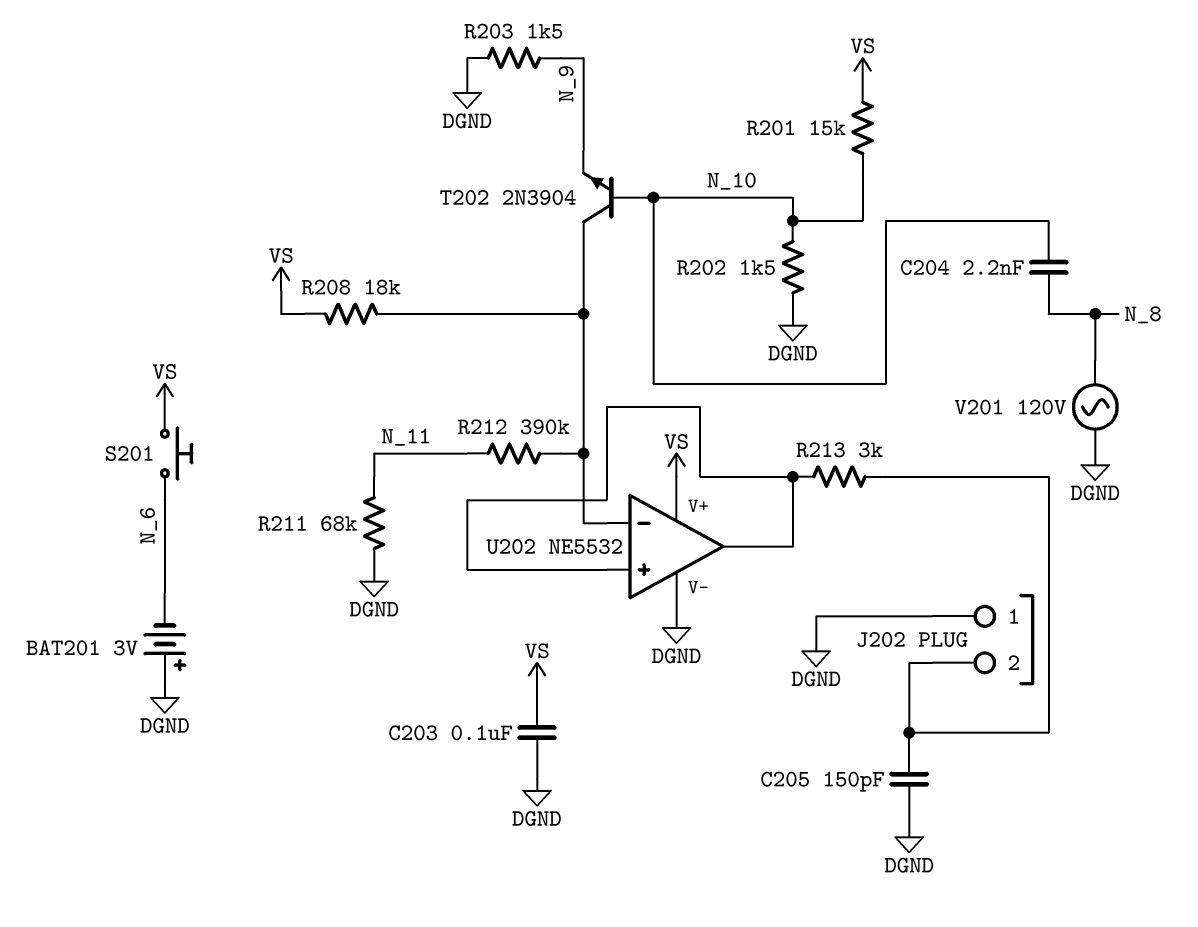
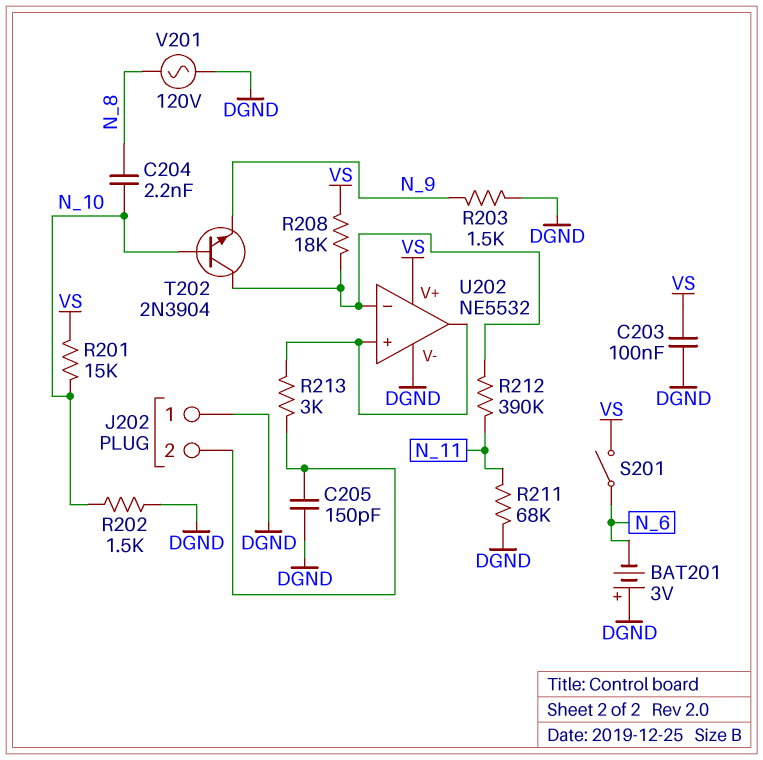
S201: button (N_6, VS) -> switch (N_6, VS)

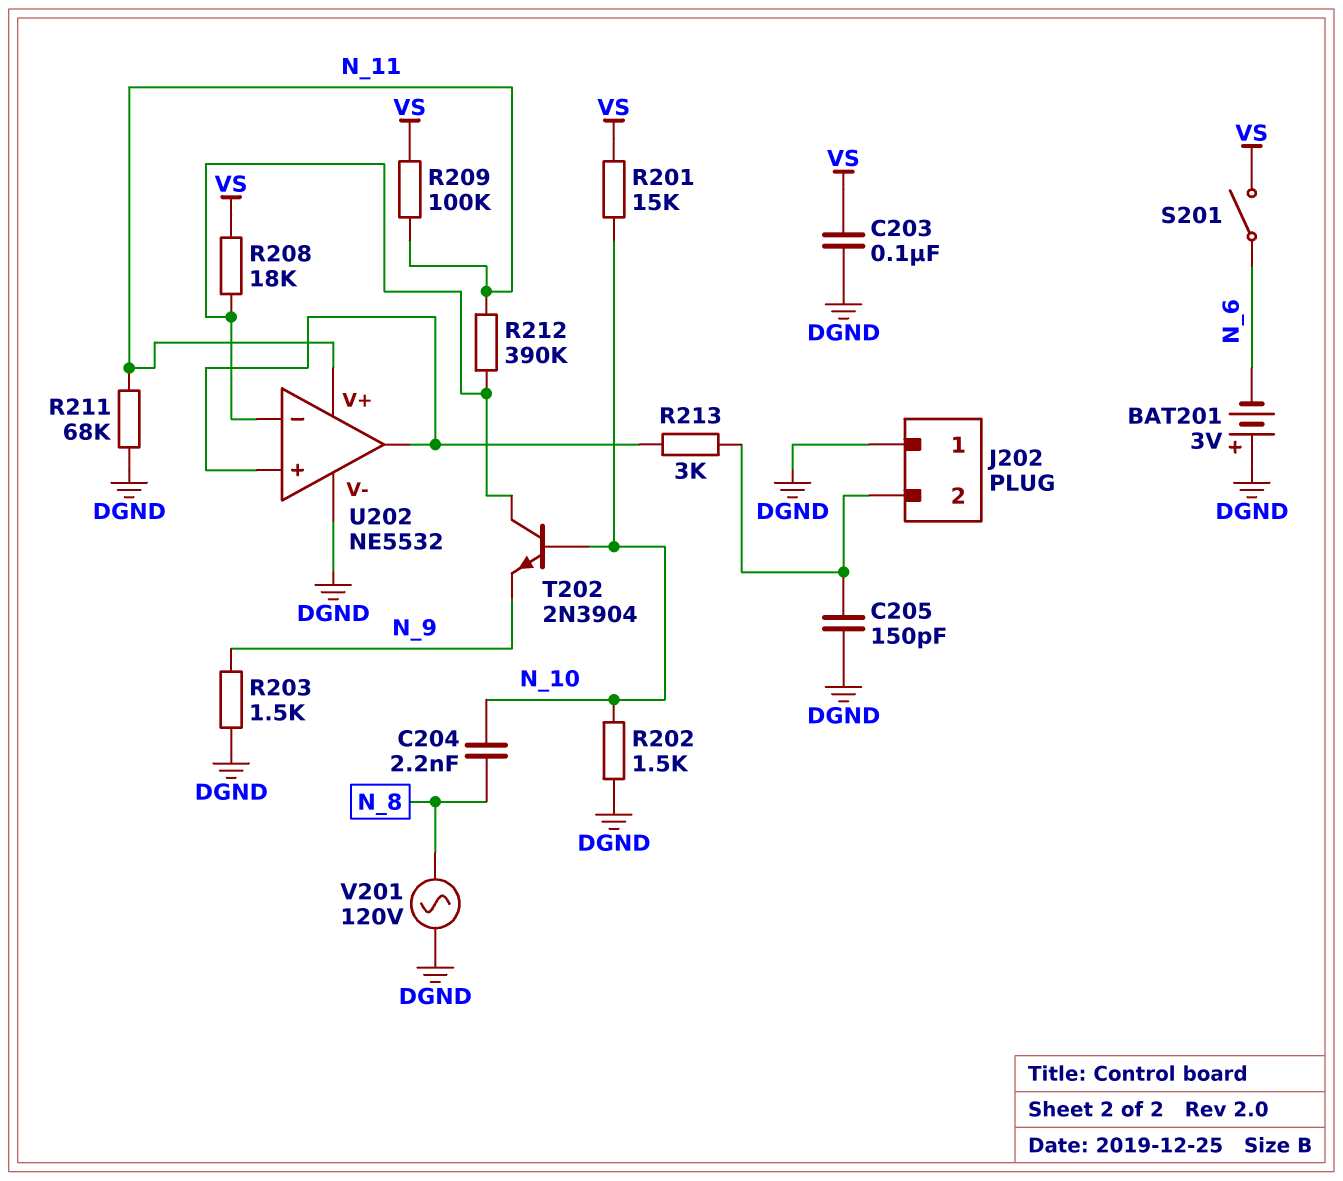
R209: none -> 100k (N_11, VS)
U202 pin V+: VS -> N_11

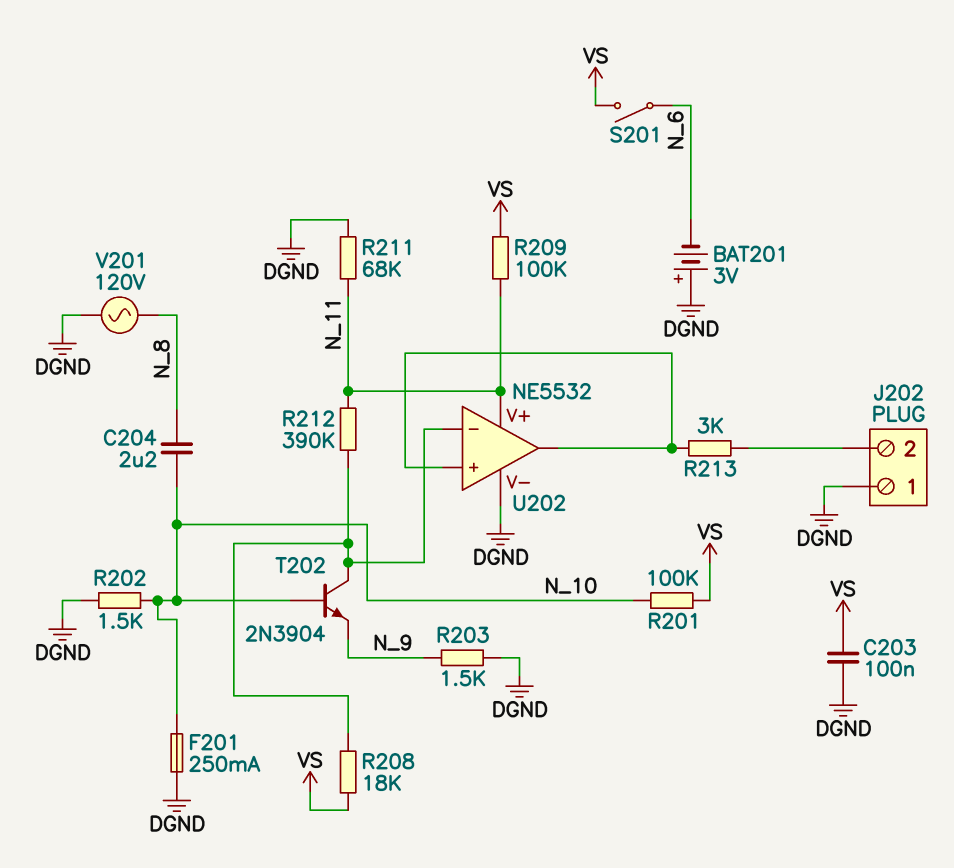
C204: 2.2nF (N_8, N_10) -> 2.2uF (N_8, N_10)
C205: 150pF (DGND, J202/2) -> none
F201: none -> 250mA (DGND, N_10)
R201: 15k (N_10, VS) -> 100k (N_10, VS)

